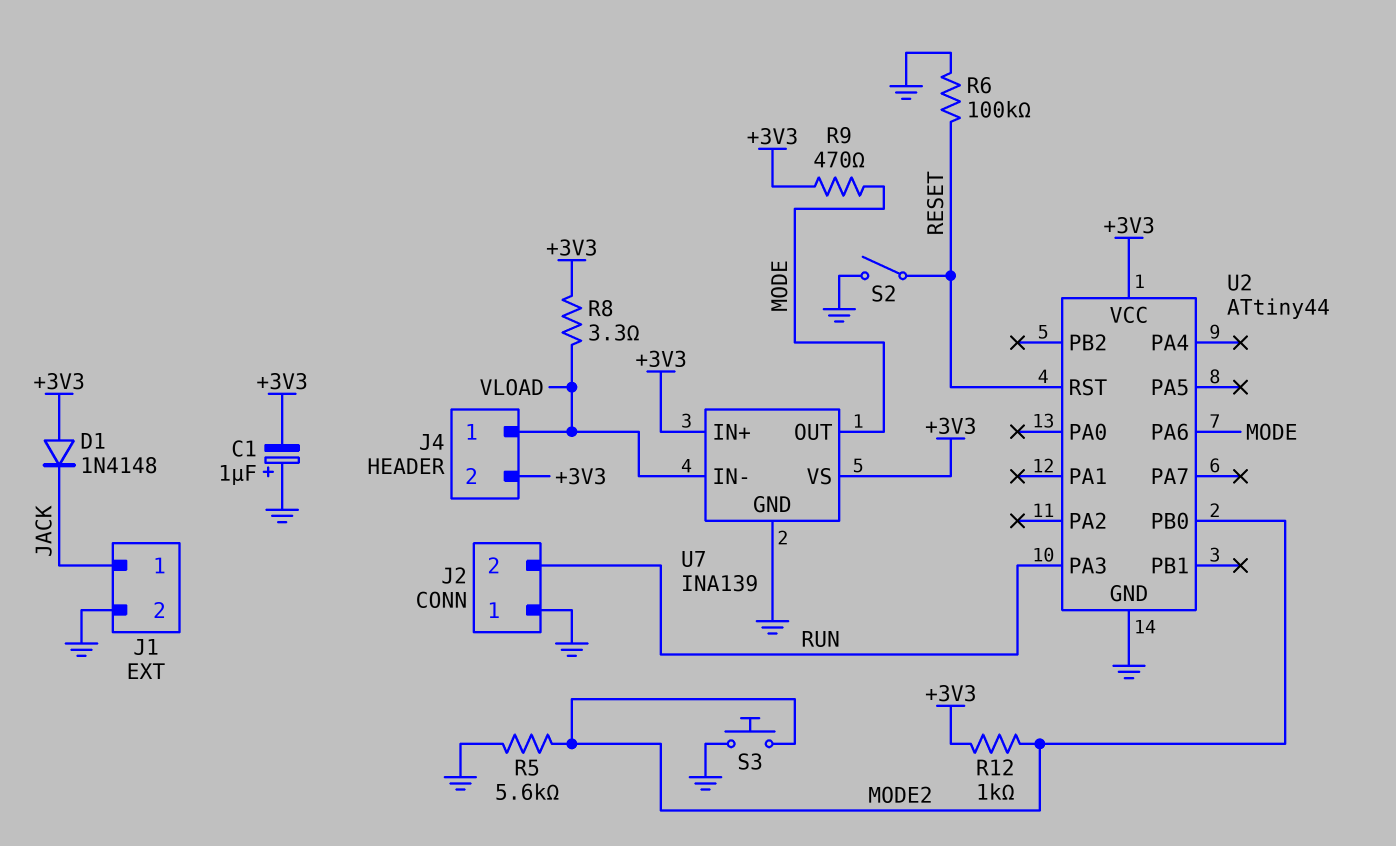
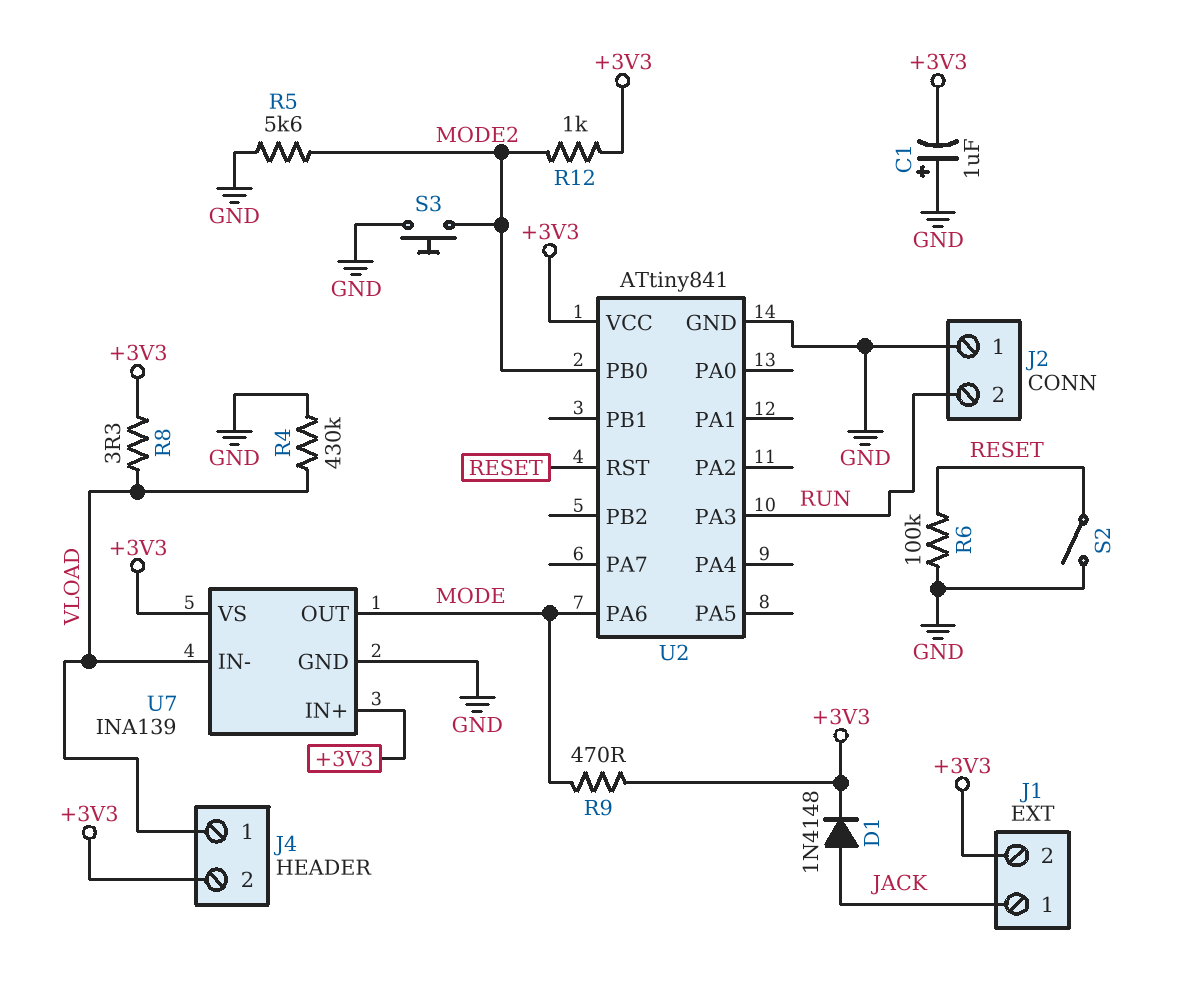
D1: diode 1N4148 (A +3V3, K JACK) -> diode 1N4148 (A JACK, K +3V3)
J1 pin 2: GND -> +3V3
R4: none -> 430k (GND, VLOAD)
U2: ATtiny44 -> ATtiny841

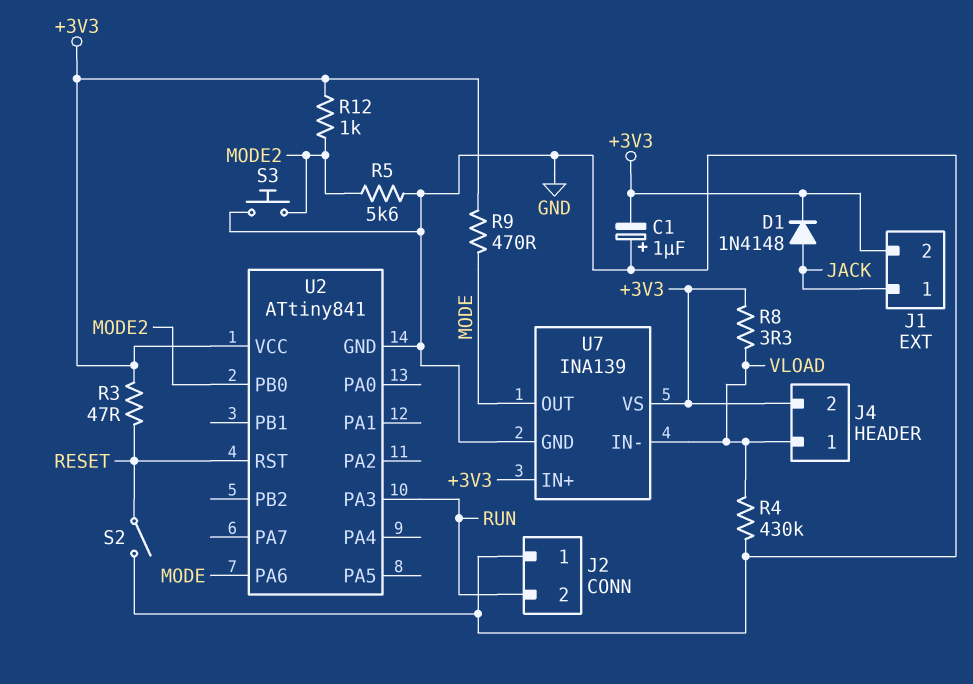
R3: none -> 47 (+3V3, RESET)
R6: 100k (GND, RESET) -> none

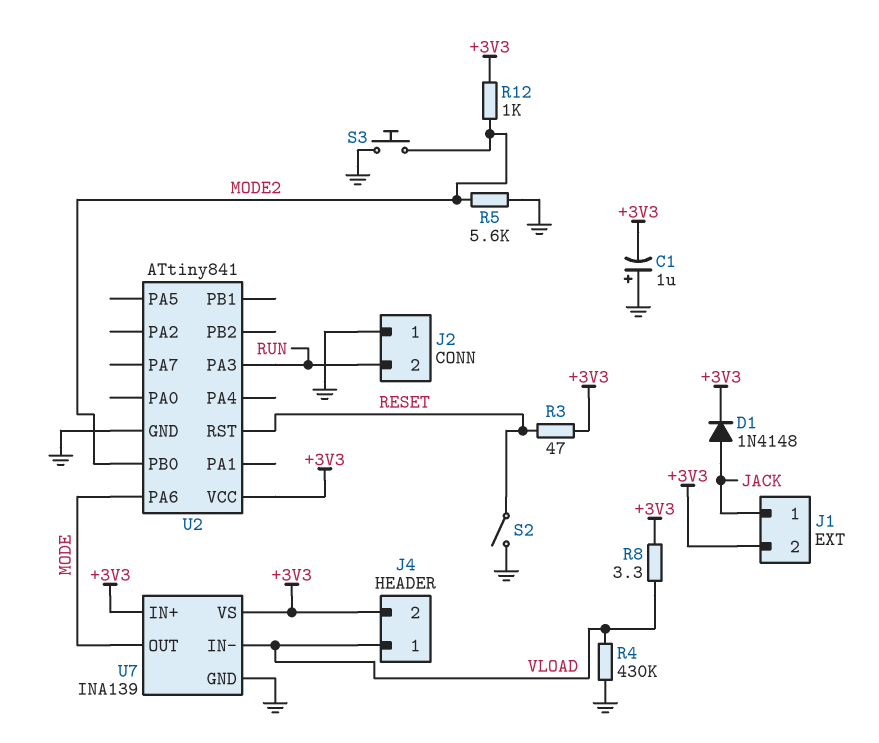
R9: 470 (+3V3, MODE) -> none

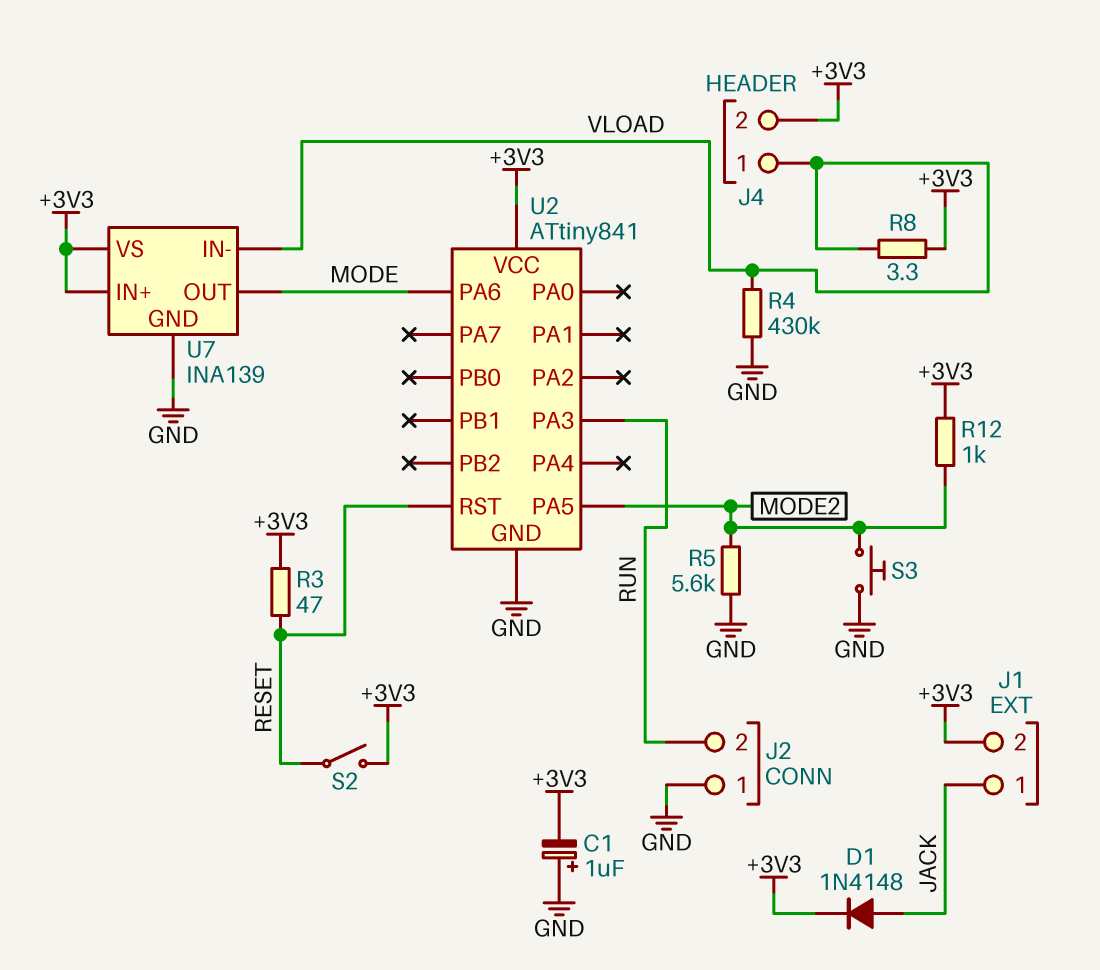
S2: switch (GND, RESET) -> switch (+3V3, RESET)
U2 pin PA5: none -> MODE2
U2 pin PB0: MODE2 -> none

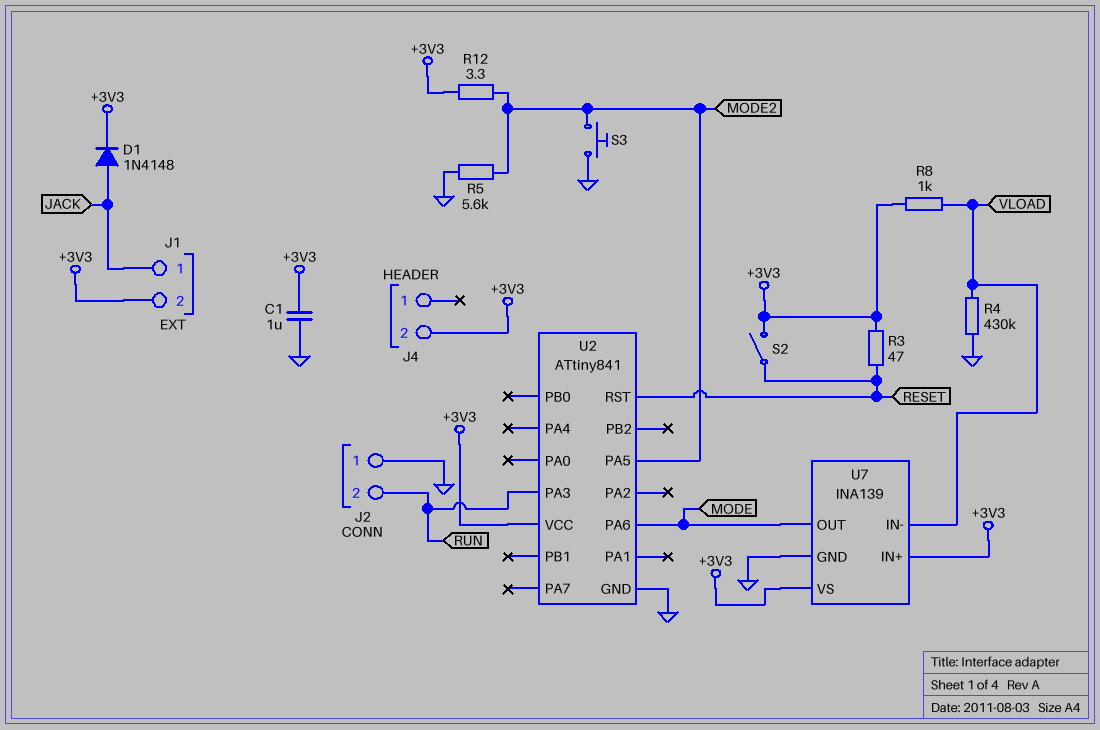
C1: 1uF (plus GND, minus +3V3) -> 1uF (+3V3, GND)
J4 pin 1: VLOAD -> none
R8: 3.3 (+3V3, VLOAD) -> 1k (+3V3, VLOAD)
R12: 1k (+3V3, MODE2) -> 3.3 (+3V3, MODE2)

